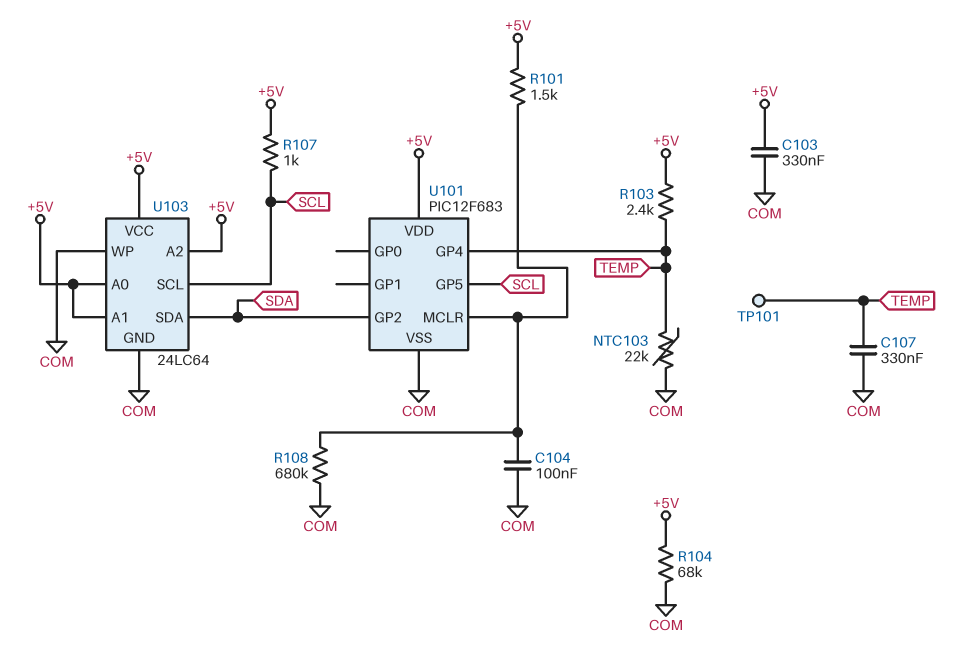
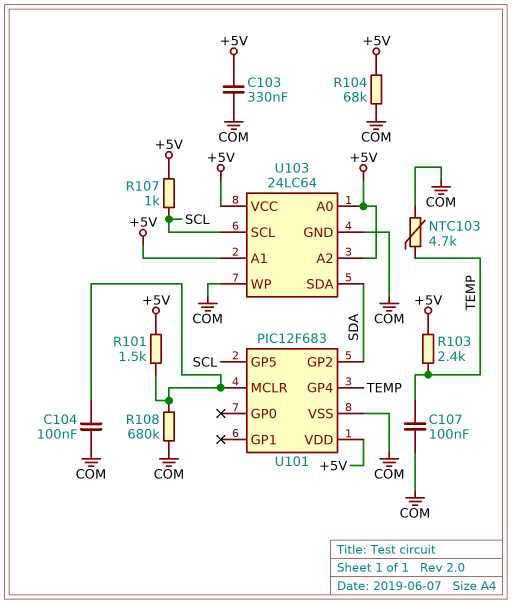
C107: 330nF (COM, TEMP) -> 100nF (COM, TEMP)
NTC103: 22k (COM, TEMP) -> 4.7k (COM, TEMP)
TP101: test point (TEMP) -> none

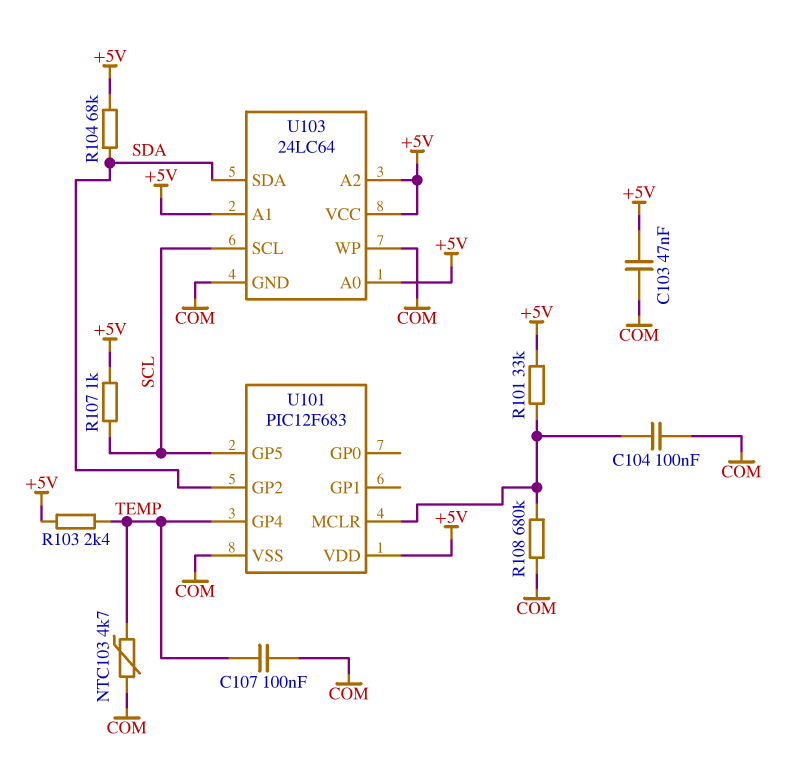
C103: 330nF (+5V, COM) -> 47nF (+5V, COM)
R101: 1.5k (+5V, U101/MCLR) -> 33k (+5V, U101/MCLR)
R104: 68k (+5V, COM) -> 68k (+5V, SDA)

